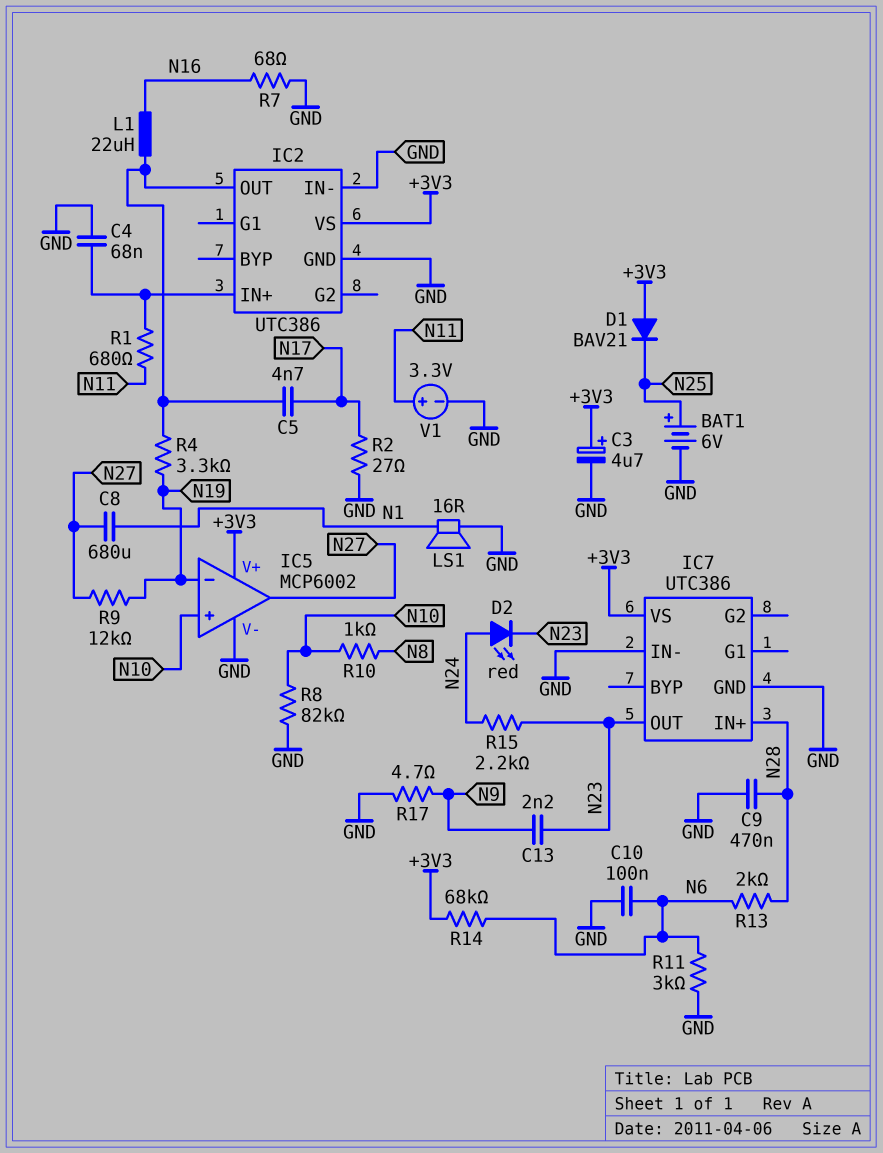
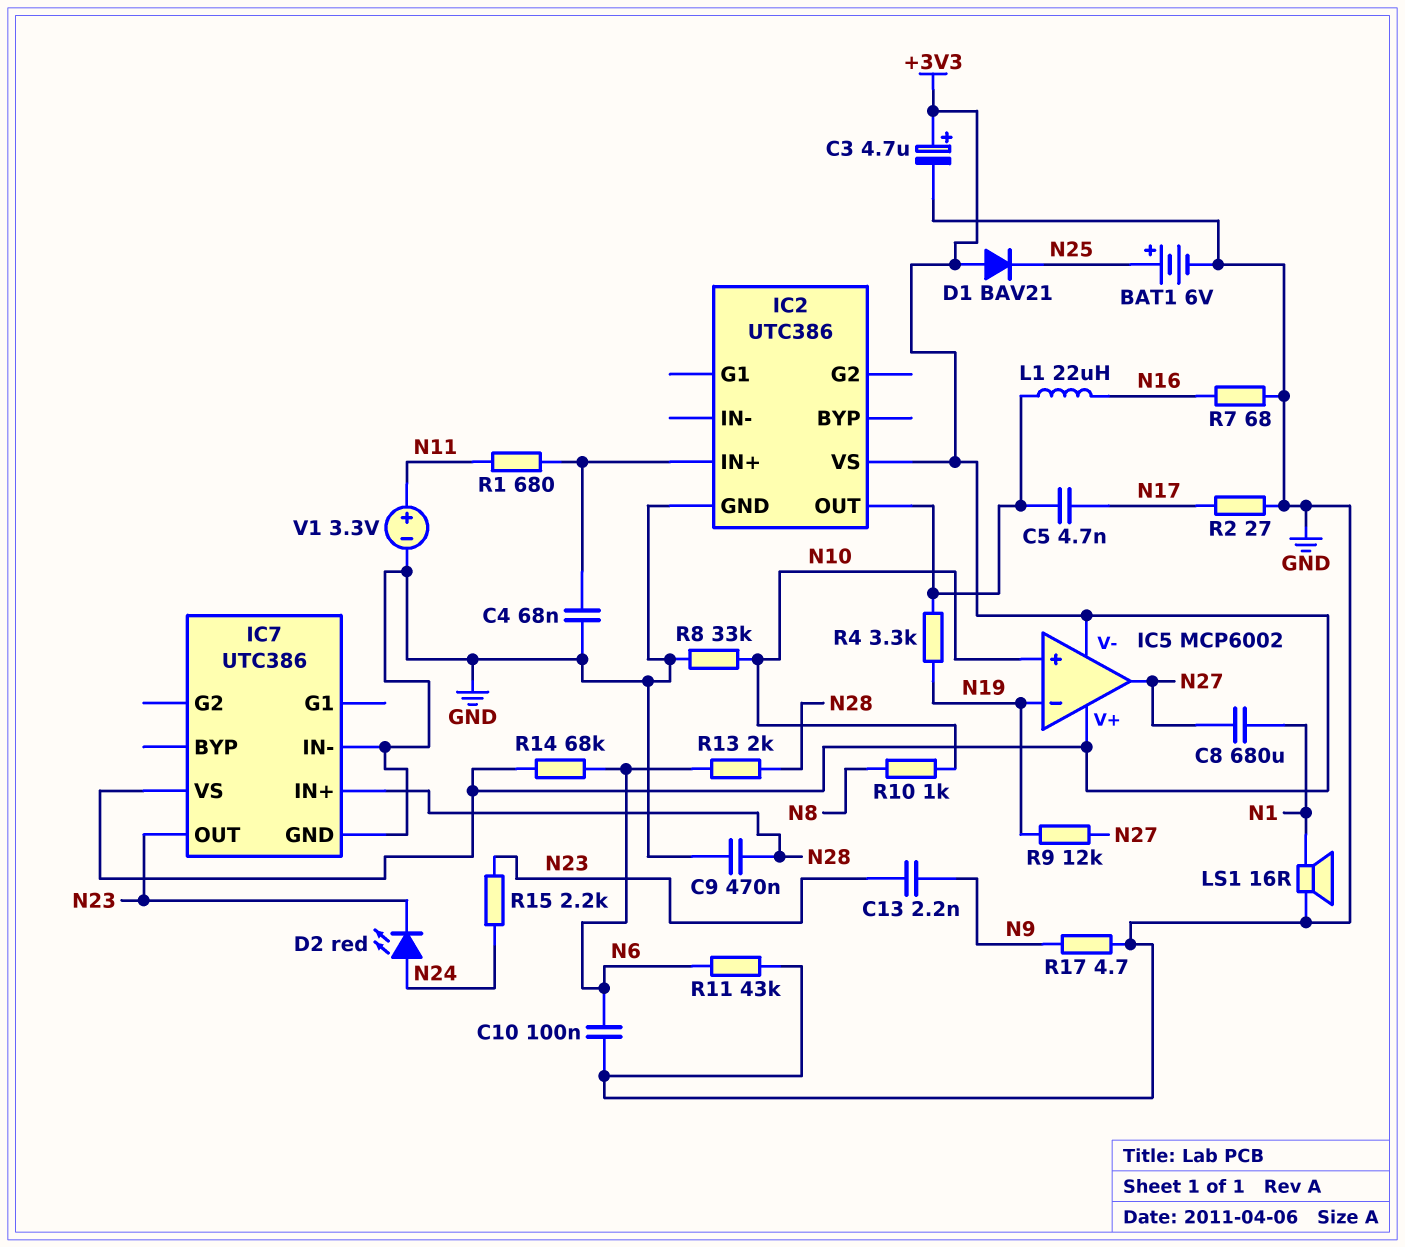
IC2 pin IN-: GND -> none
IC5 pin V-: GND -> +3V3
R8: 82k (GND, N10) -> 33k (GND, N10)
R11: 3k (GND, N6) -> 43k (GND, N6)

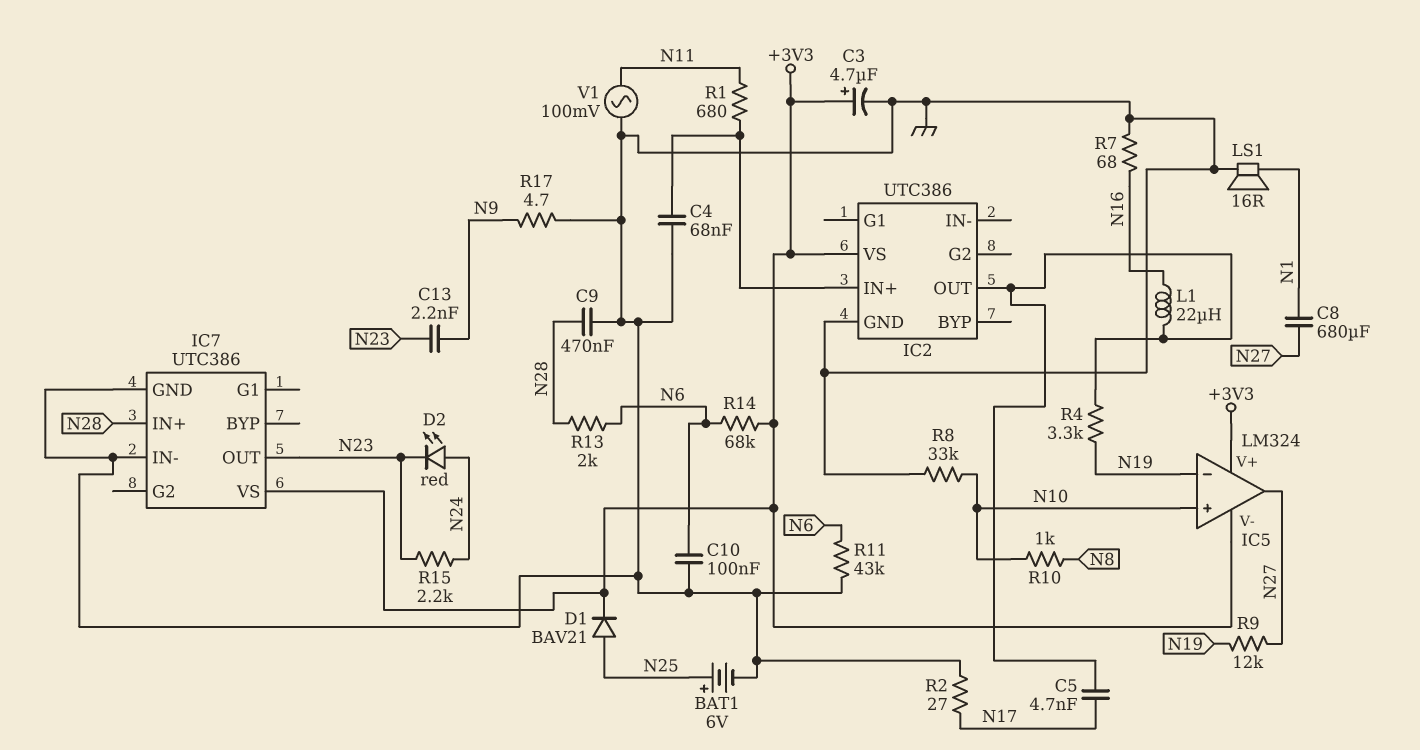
D1: diode BAV21 (A +3V3, K N25) -> diode BAV21 (A N25, K +3V3)
IC5: MCP6002 -> LM324
V1: 3.3V (plus N11, minus GND) -> AC 100mV (GND, N11)

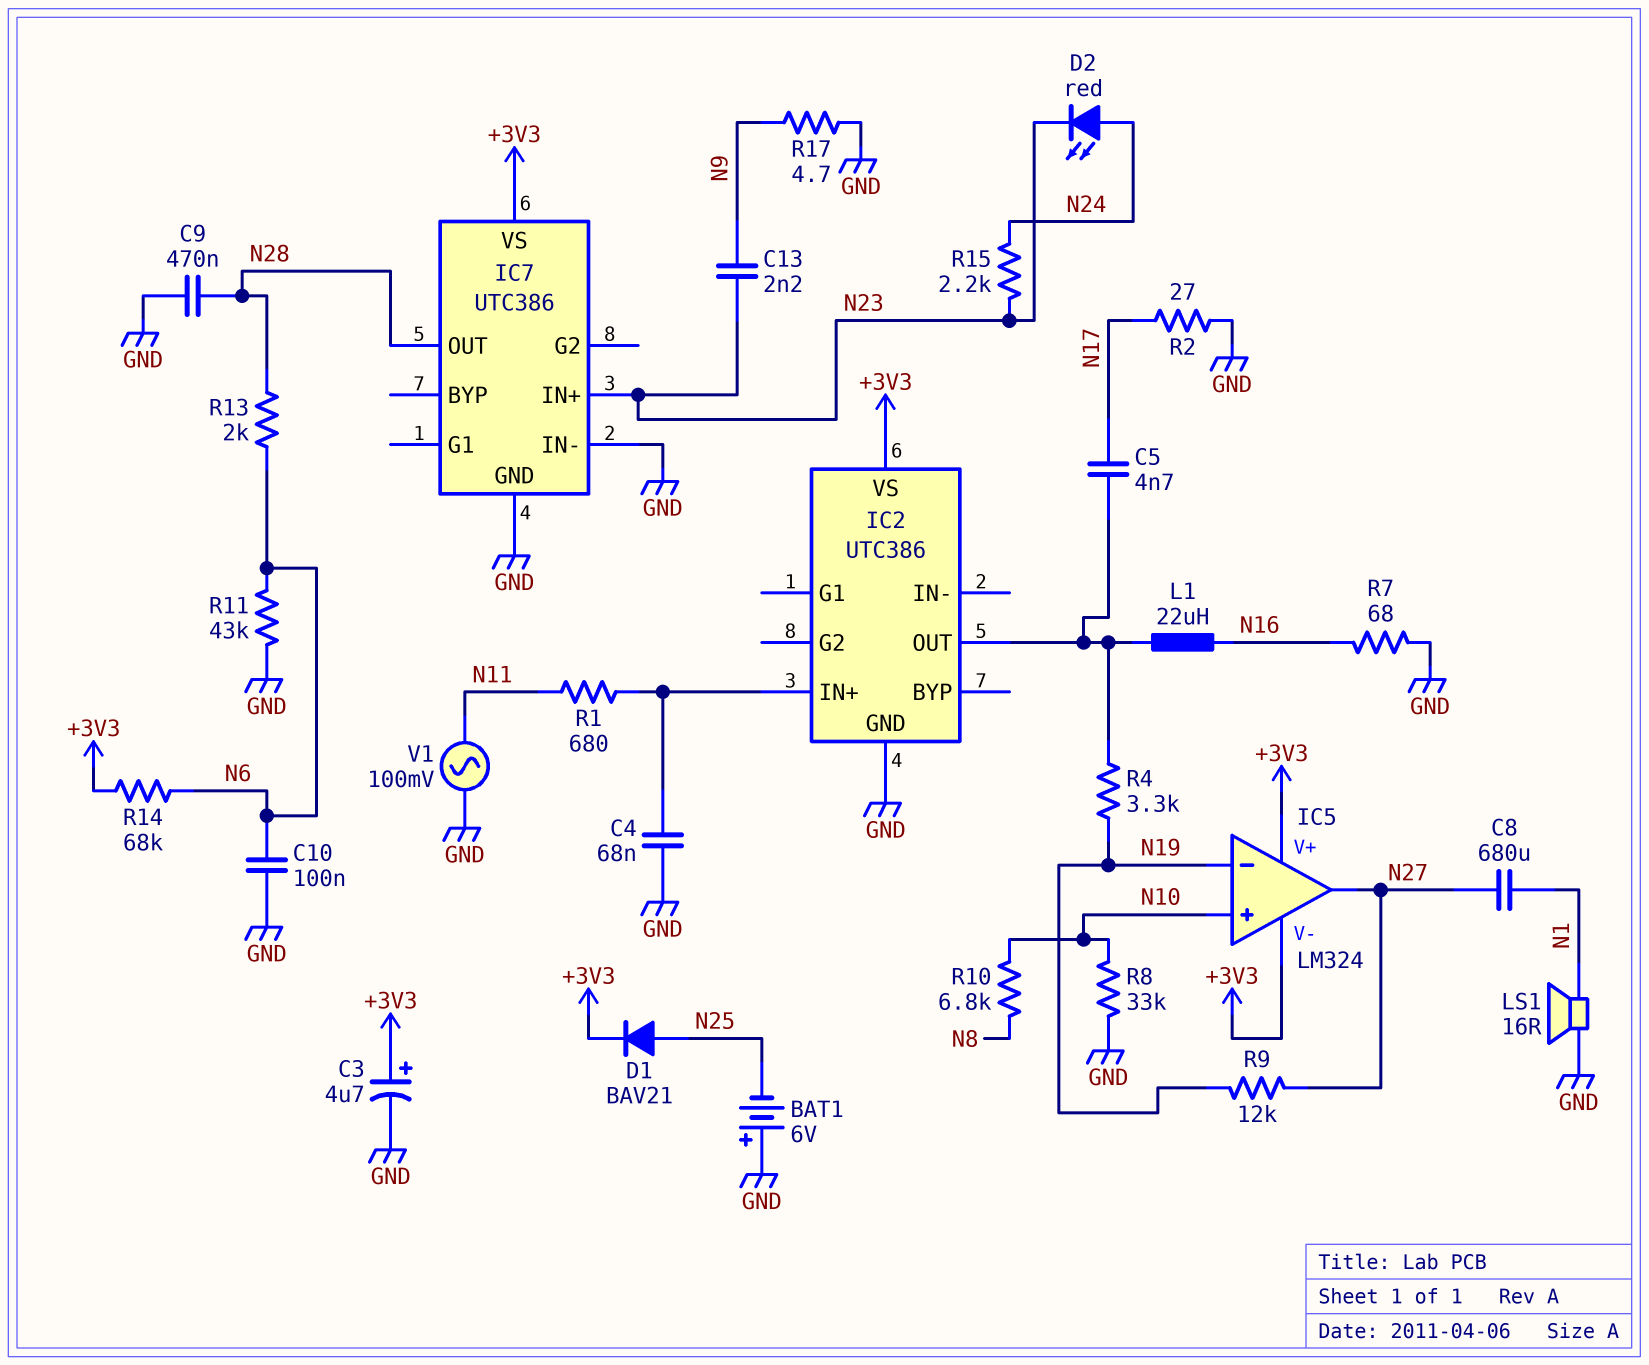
BAT1: 6V (plus N25, minus GND) -> 6V (plus GND, minus N25)
IC7 pin IN+: N28 -> N23
IC7 pin OUT: N23 -> N28
R10: 1k (N8, N10) -> 6.8k (N8, N10)

